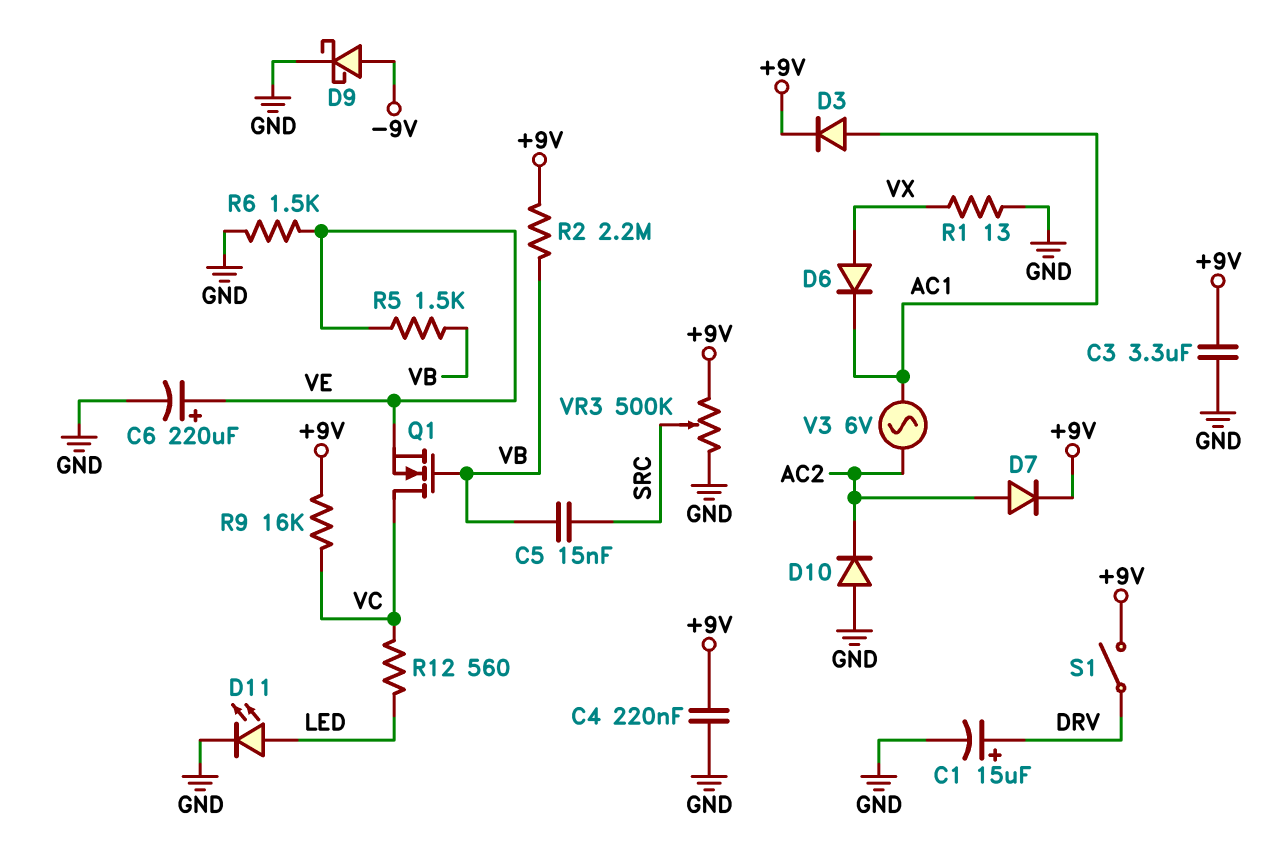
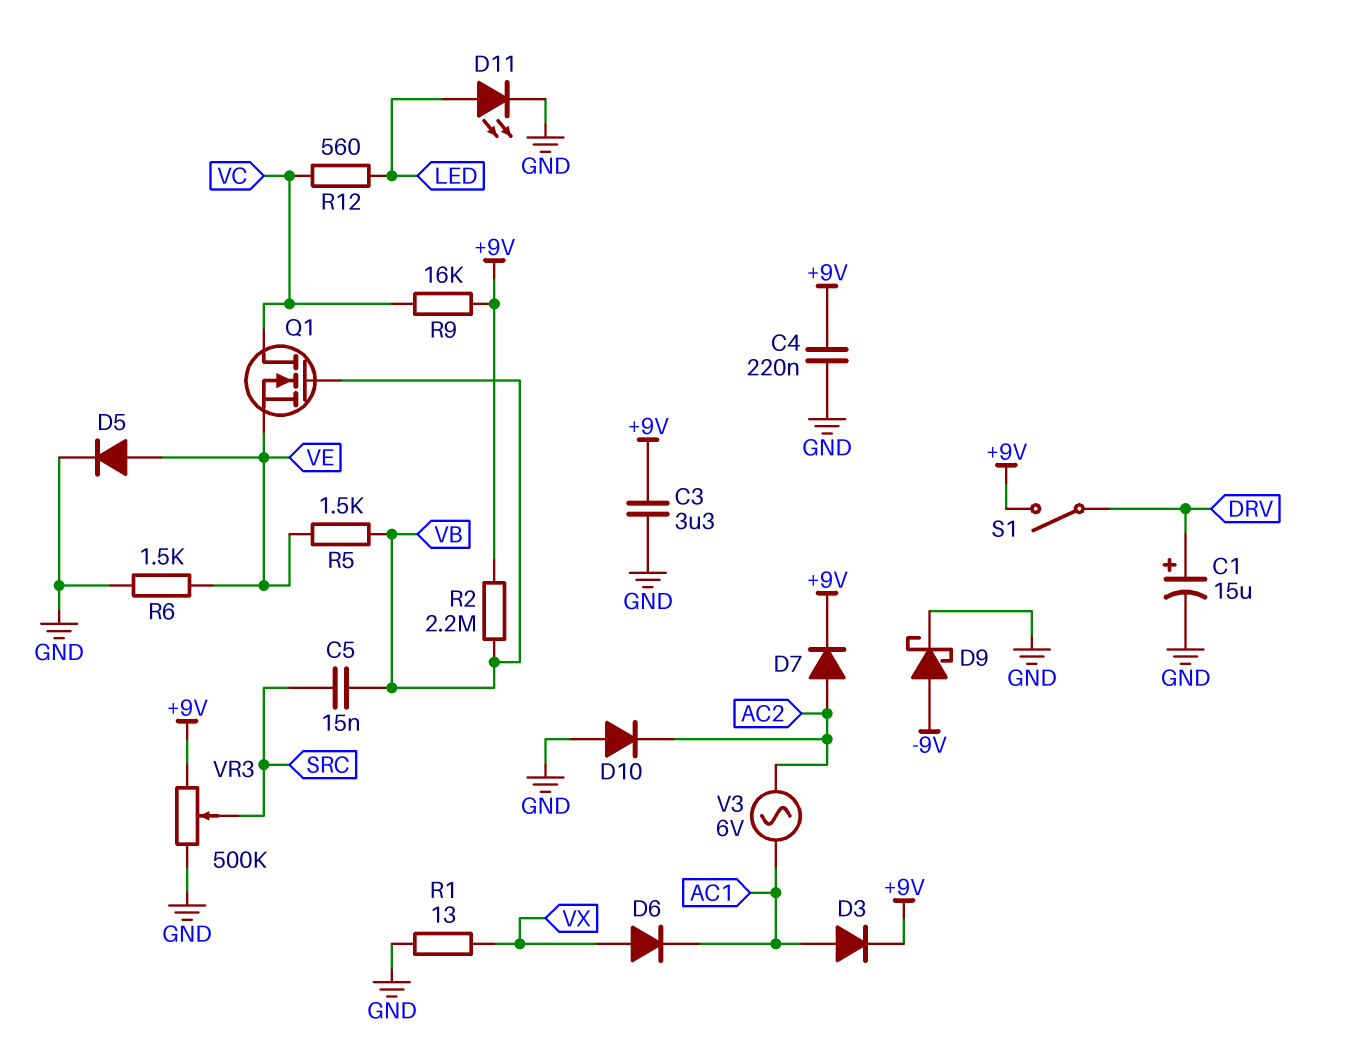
C6: 220uF (plus VE, minus GND) -> none
D5: none -> diode (A VE, K GND)

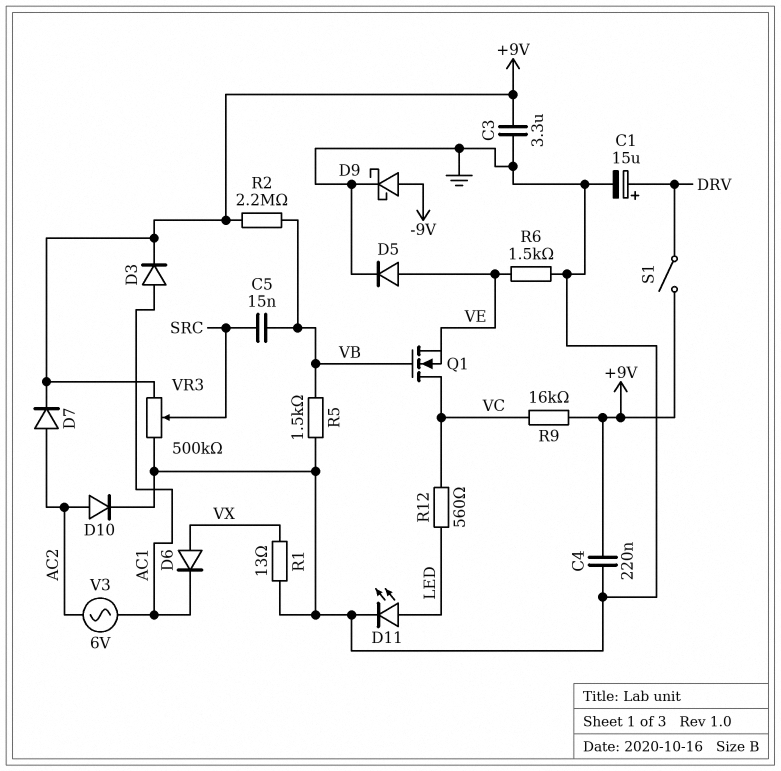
D10: diode (A GND, K AC2) -> diode (A AC2, K GND)
R5: 1.5k (VB, VE) -> 1.5k (GND, VB)

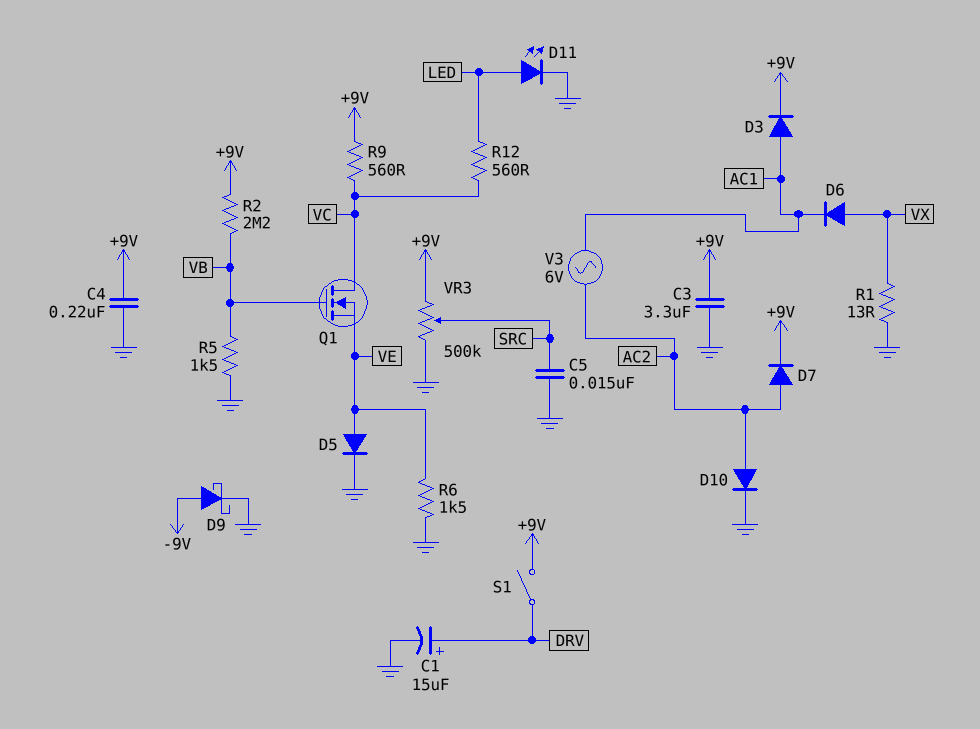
C5: 15nF (SRC, VB) -> 15nF (GND, SRC)
R9: 16k (+9V, VC) -> 560 (+9V, VC)

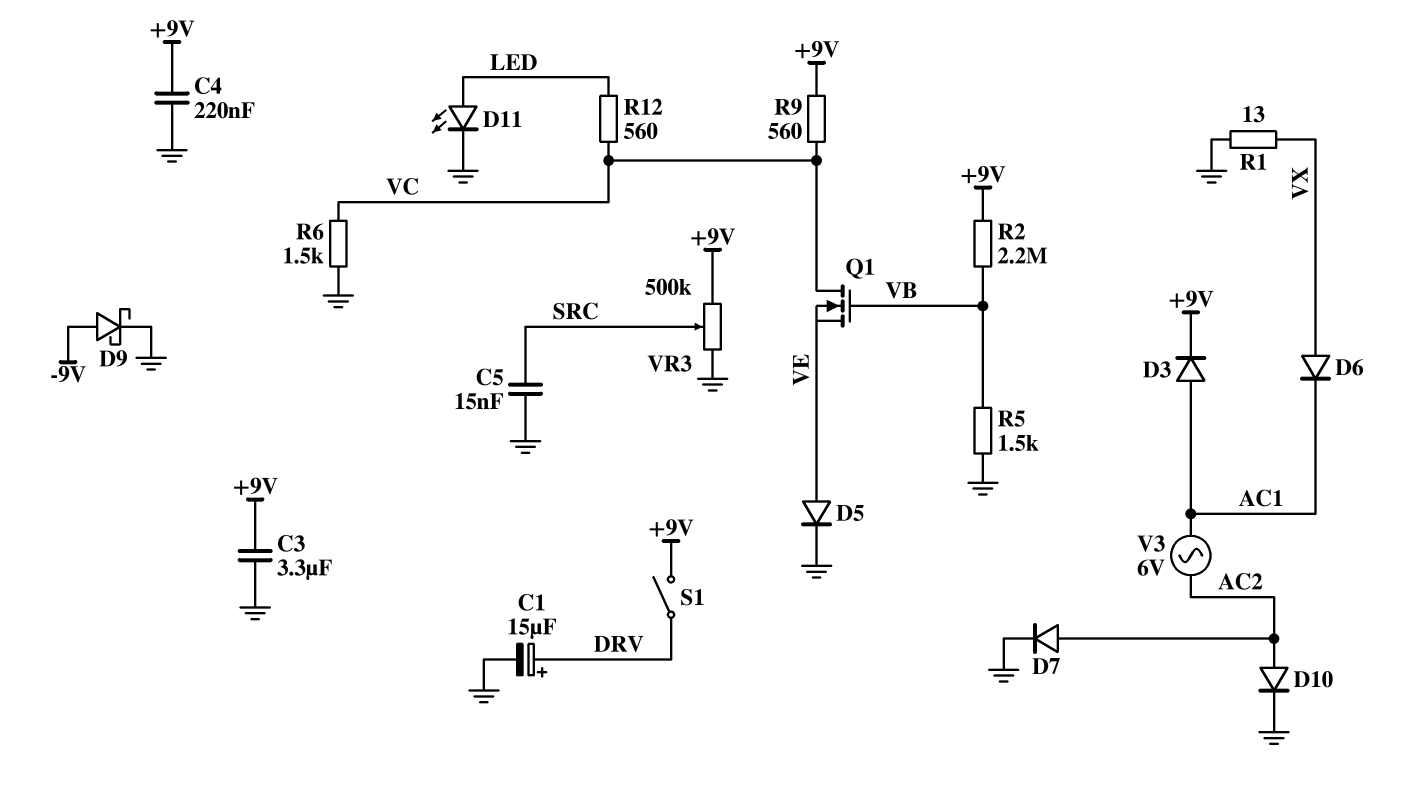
D7: diode (A AC2, K +9V) -> diode (A AC2, K GND)
R6: 1.5k (GND, VE) -> 1.5k (GND, VC)

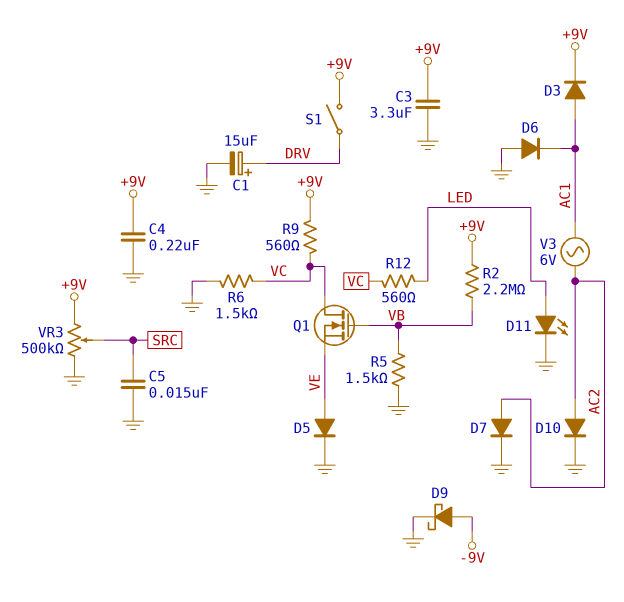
D6: diode (A VX, K AC1) -> diode (A GND, K AC1)
R1: 13 (GND, VX) -> none

